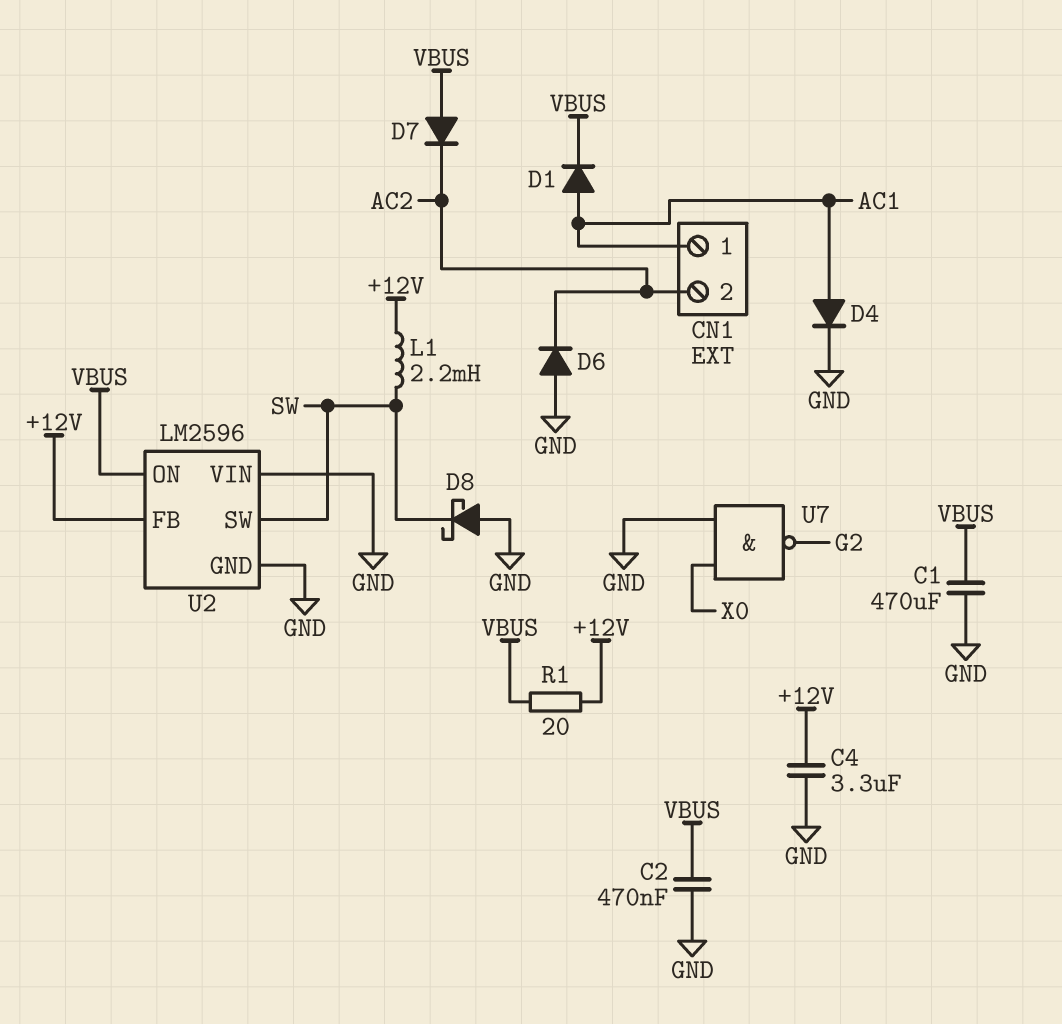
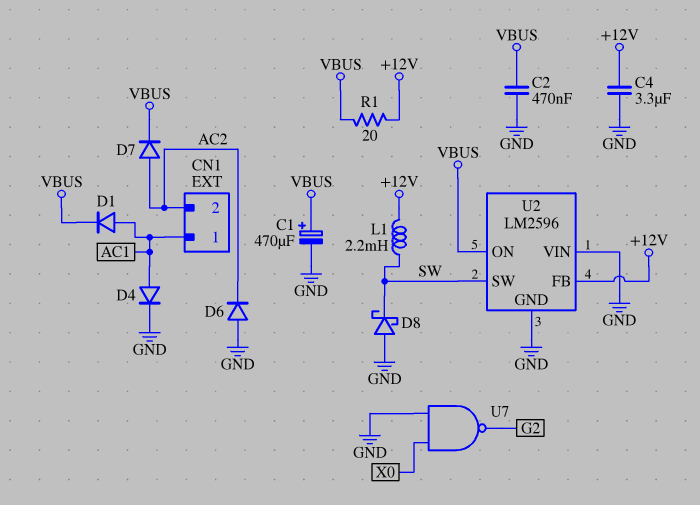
C1: 470uF (GND, VBUS) -> 470uF (plus VBUS, minus GND)
D7: diode (A VBUS, K AC2) -> diode (A AC2, K VBUS)

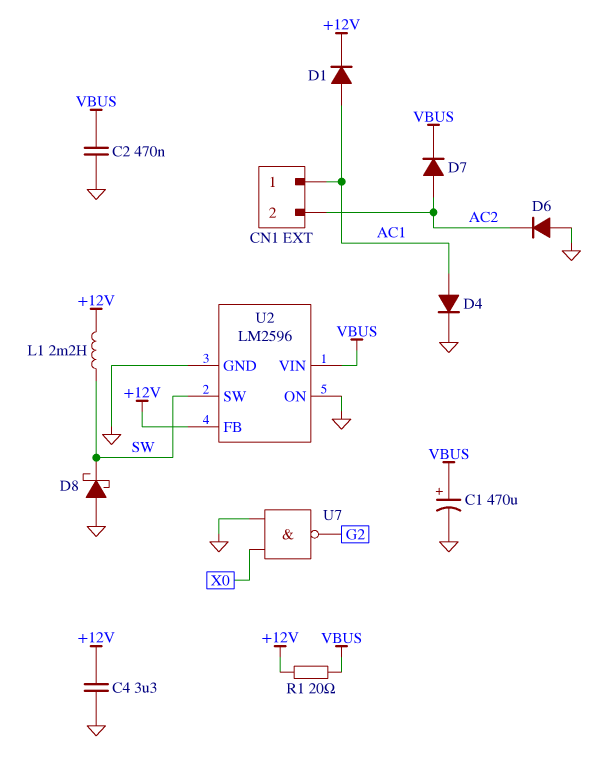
D1: diode (A AC1, K VBUS) -> diode (A AC1, K +12V)
U2 pin ON: VBUS -> GND
U2 pin VIN: GND -> VBUS

